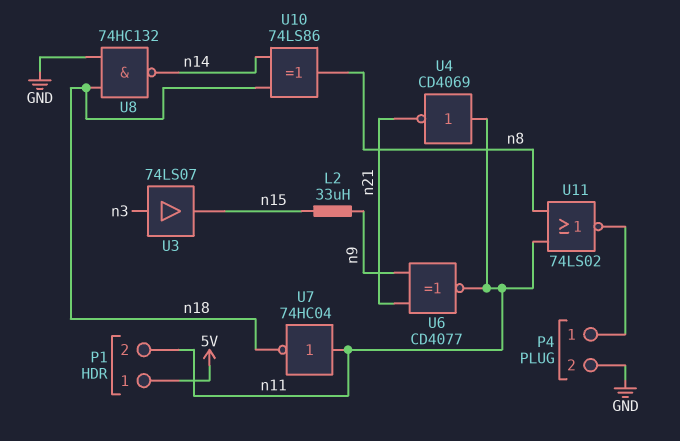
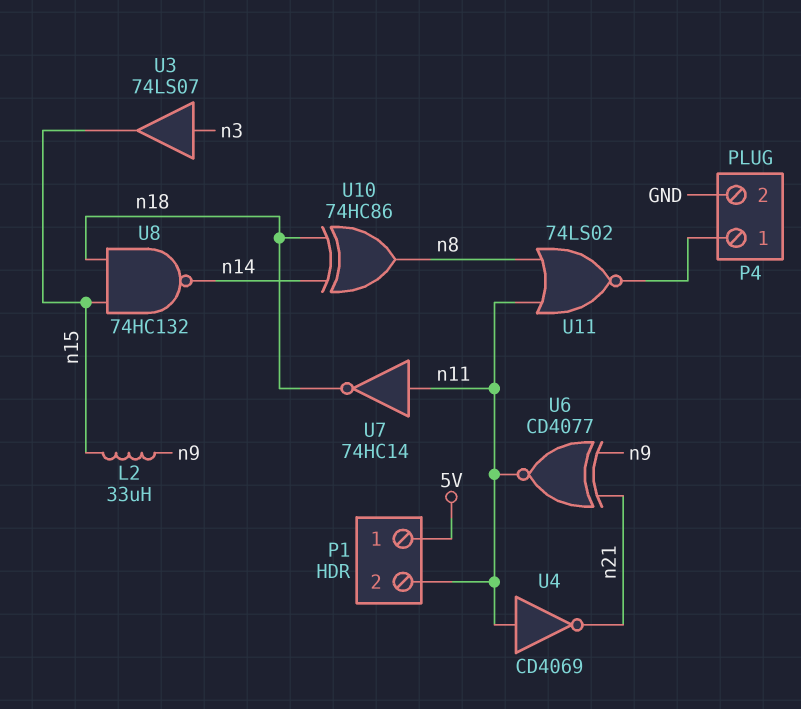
U7: NOT 74HC04 (in n11, out n18) -> NOT 74HC14 (in n11, out n18)
U8: NAND 74HC132 (in GND, in n18, out n14) -> NAND 74HC132 (in n15, in n18, out n14)
U10: XOR 74LS86 (in n14, in n18, out n8) -> XOR 74HC86 (in n14, in n18, out n8)

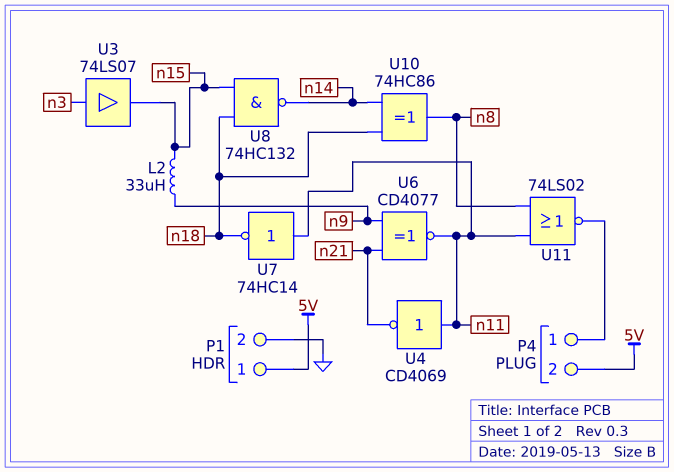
P1 pin 2: n11 -> GND
P4 pin 2: GND -> 5V

